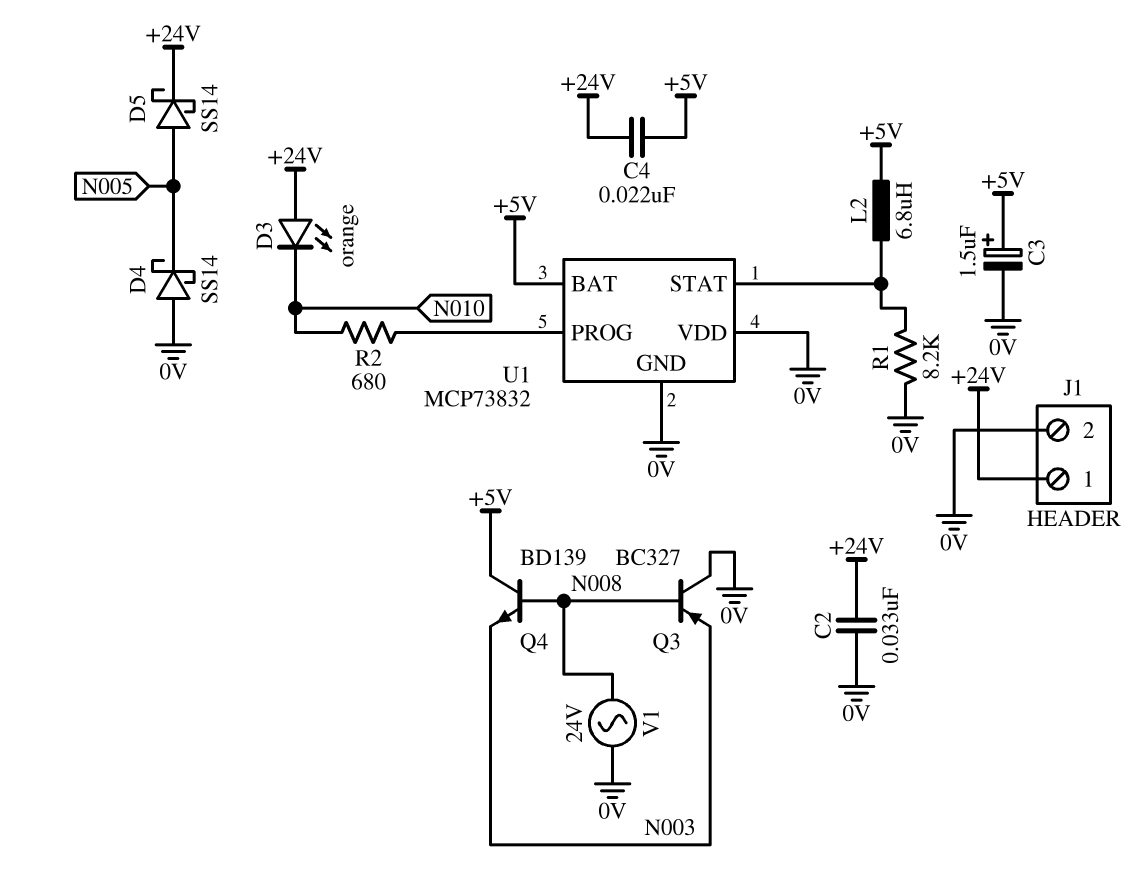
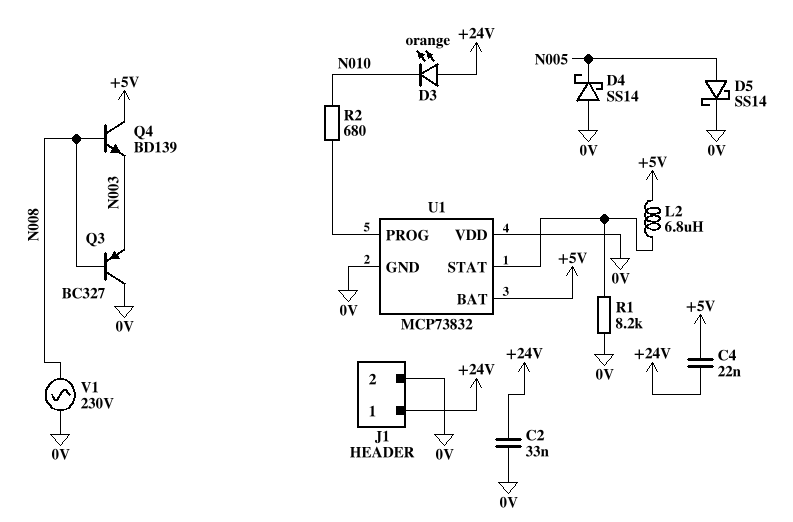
C3: 1.5uF (plus +5V, minus 0V) -> none
D5: schottky SS14 (A N005, K +24V) -> schottky SS14 (A N005, K 0V)
V1: AC 24V (0V, N008) -> AC 230V (0V, N008)

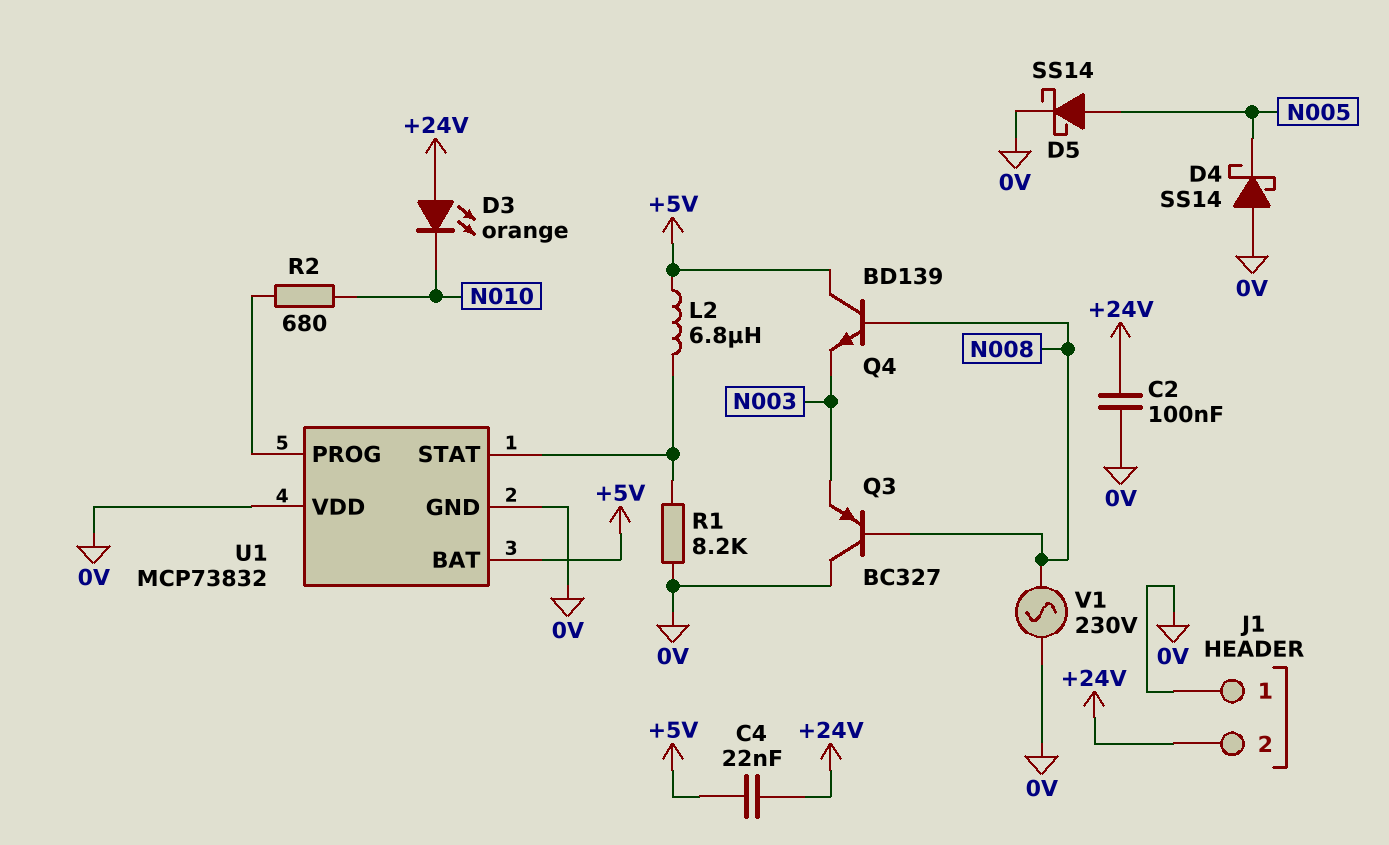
C2: 33nF (+24V, 0V) -> 100nF (+24V, 0V)
J1 pin 1: +24V -> 0V
J1 pin 2: 0V -> +24V

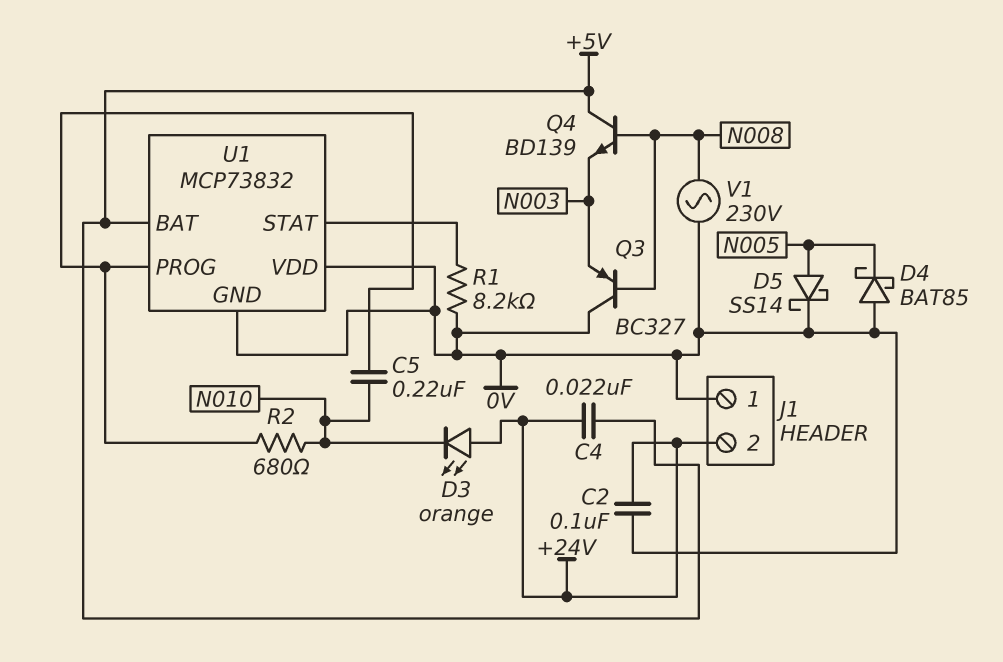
C5: none -> 220nF (N010, U1/PROG)
D4: schottky SS14 (A 0V, K N005) -> schottky BAT85 (A 0V, K N005)
L2: 6.8uH (+5V, U1/STAT) -> none

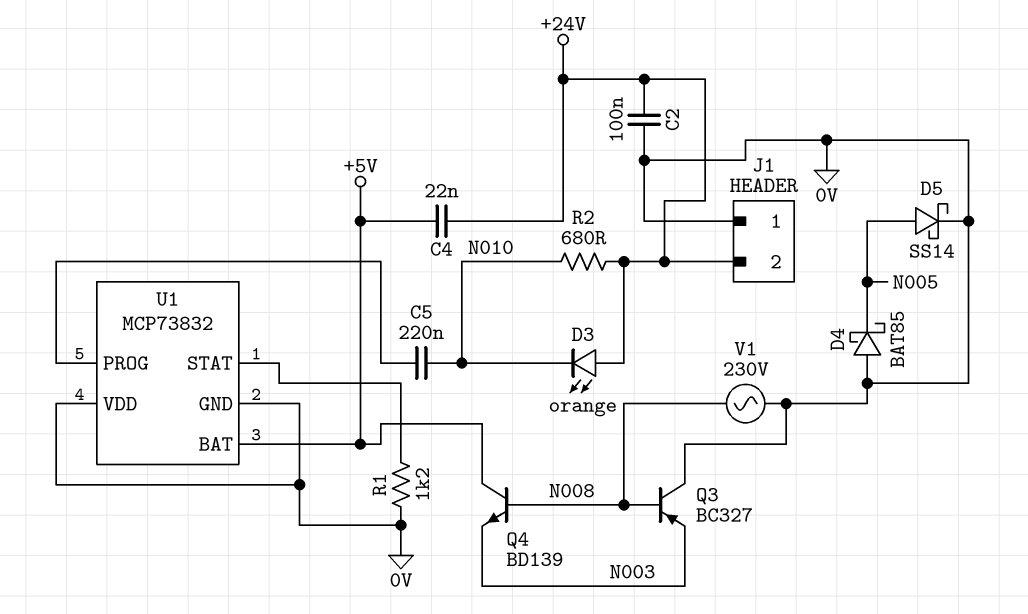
R1: 8.2k (0V, U1/STAT) -> 1.2k (0V, U1/STAT)
R2: 680 (N010, U1/PROG) -> 680 (+24V, N010)

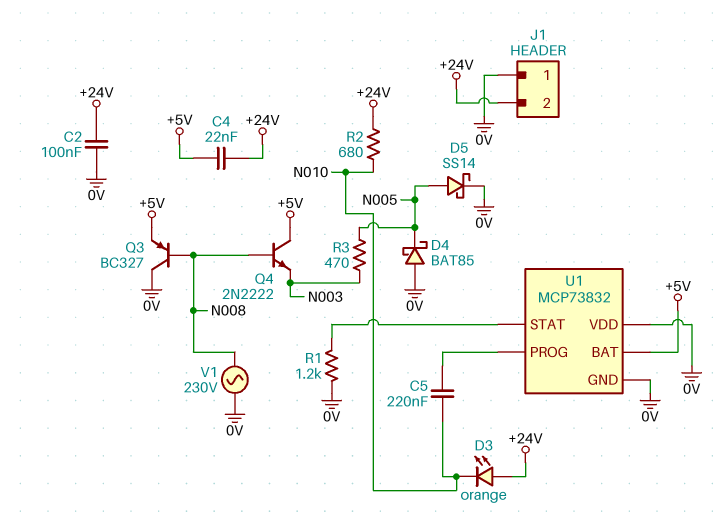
Q3: PNP BC327 (B N008, C 0V, E N003) -> PNP BC327 (B N008, C 0V, E +5V)
Q4: NPN BD139 (B N008, C +5V, E N003) -> NPN 2N2222 (B N008, C +5V, E N003)
R3: none -> 470 (N003, N005)

